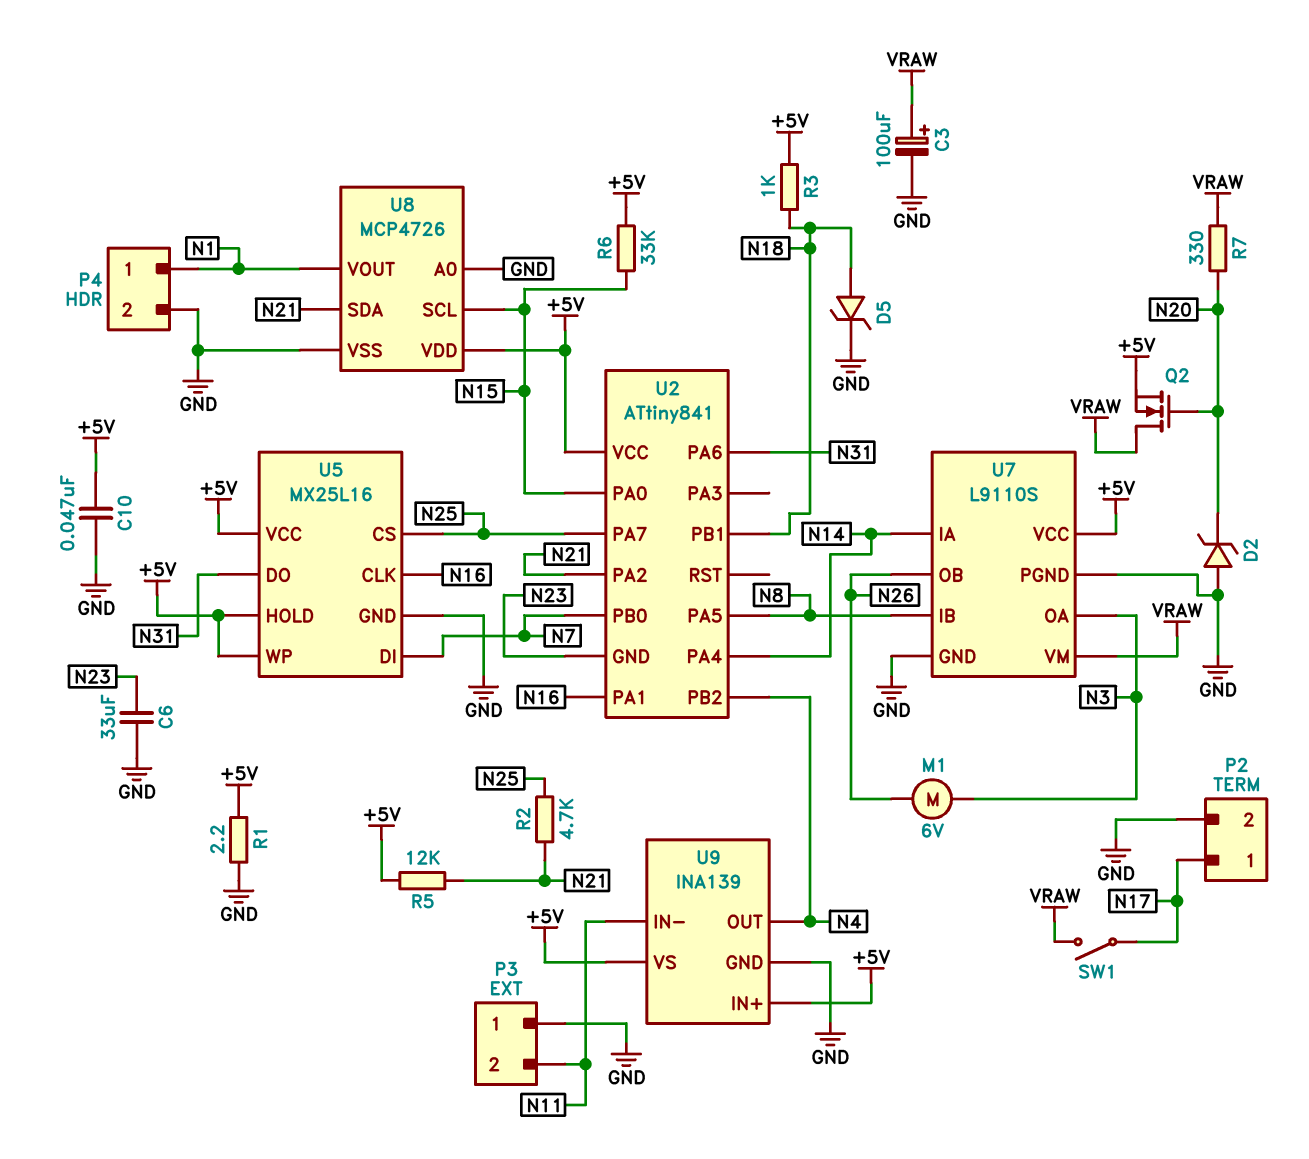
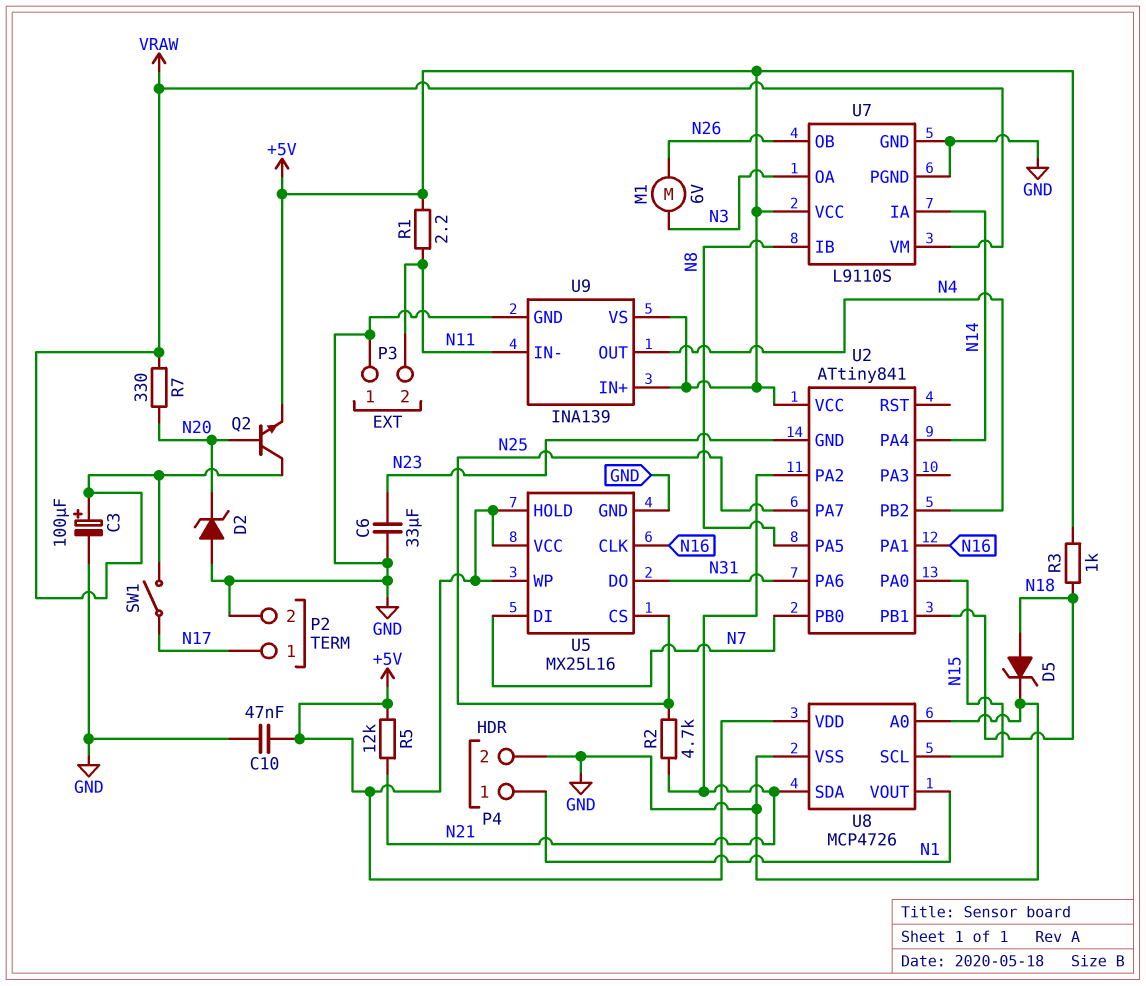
Q2: NMOS (G N20, D VRAW, S +5V) -> NPN (B N20, C VRAW, E +5V)
R1: 2.2 (+5V, GND) -> 2.2 (+5V, N11)
R6: 33k (+5V, N15) -> none

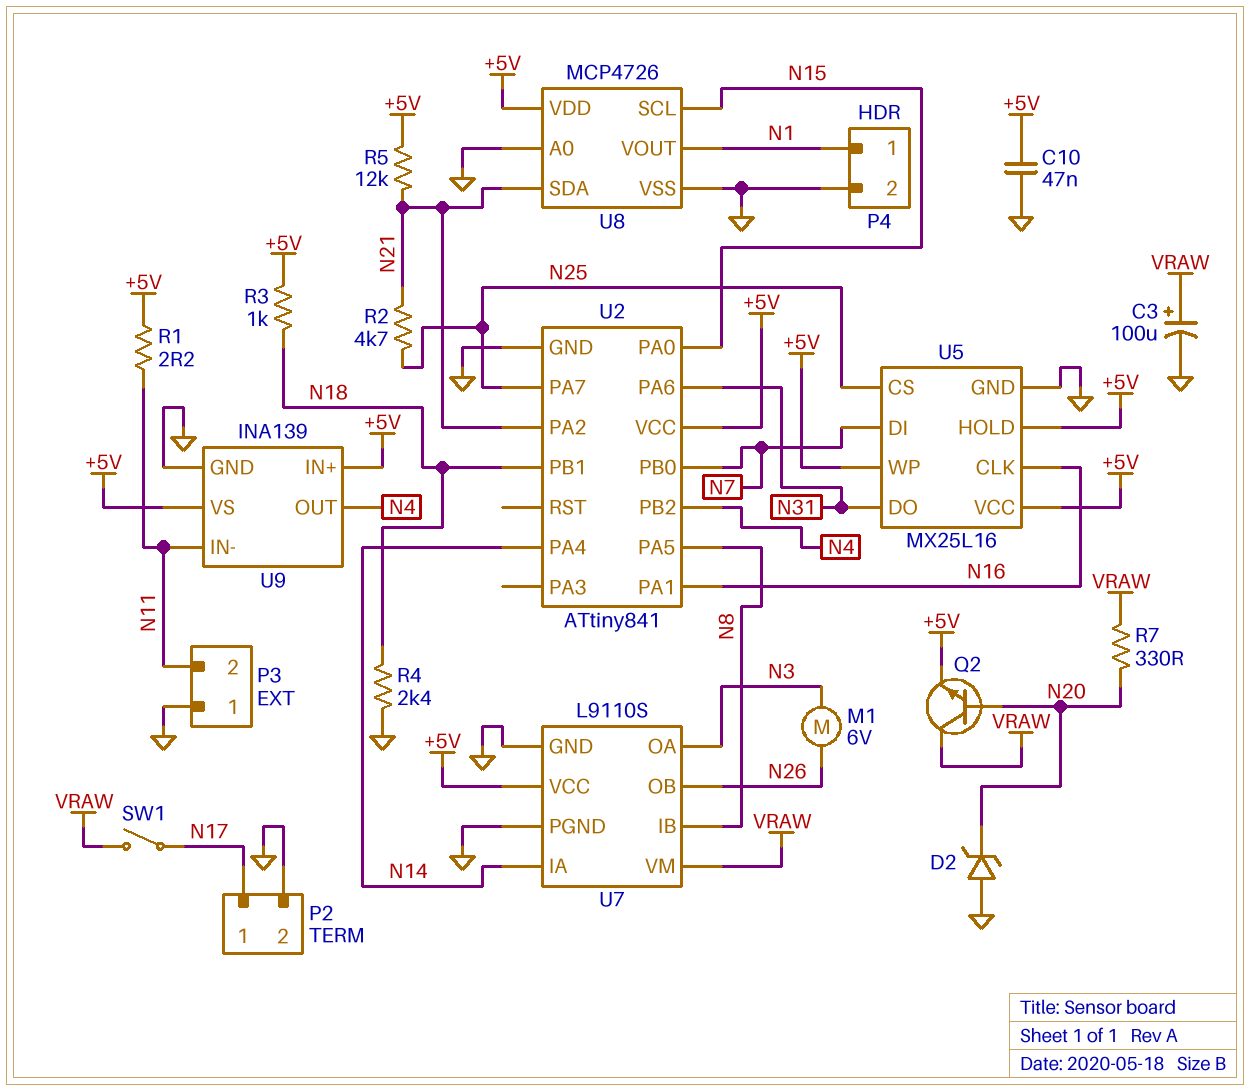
C6: 33uF (GND, N23) -> none
D5: zener (A N18, K GND) -> none
R4: none -> 2.4k (GND, N18)
U2 pin GND: N23 -> GND

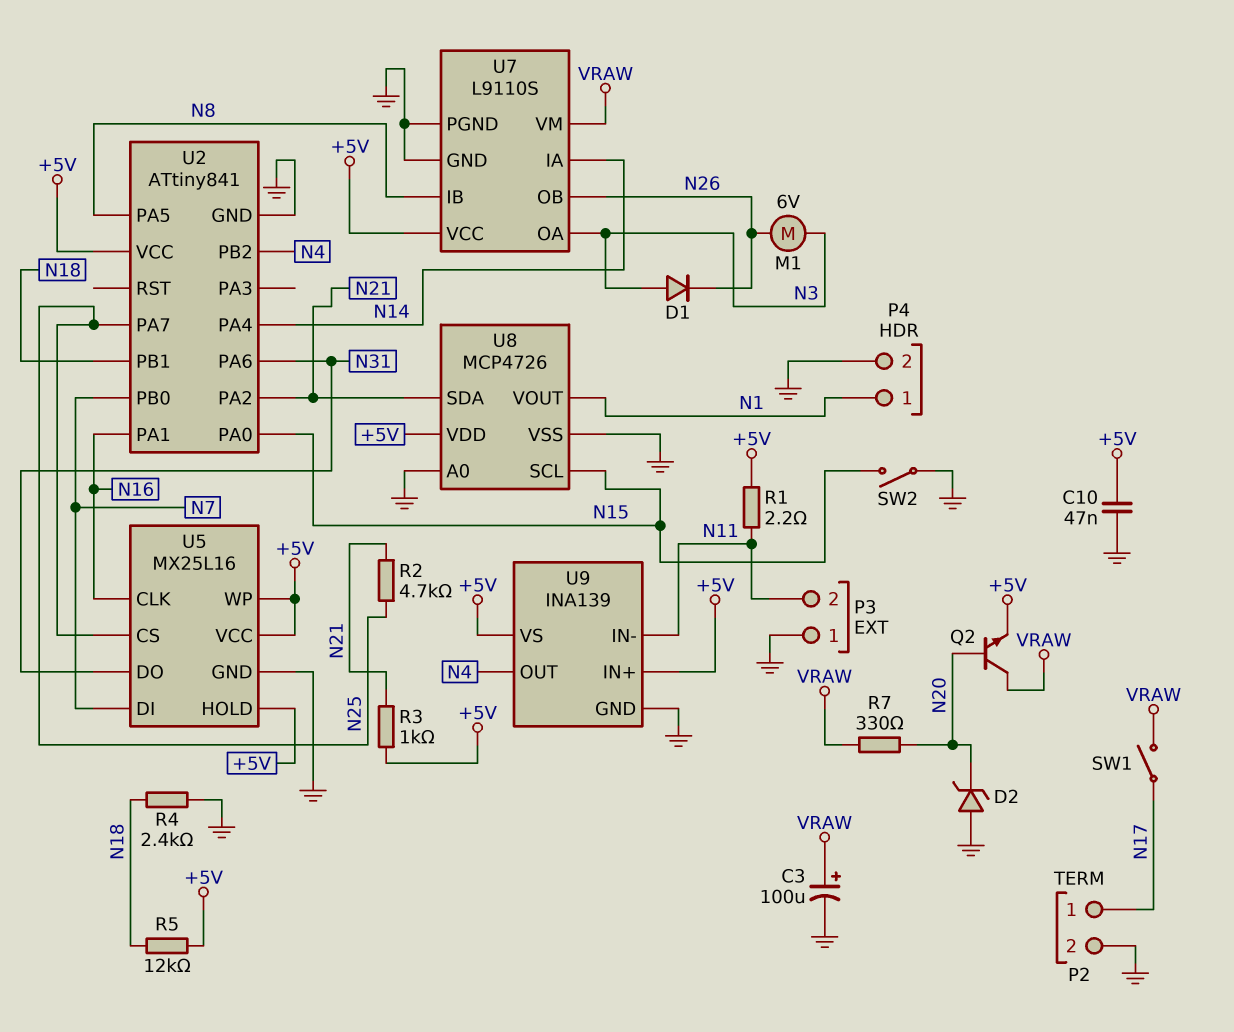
D1: none -> diode (A N3, K N26)
R3: 1k (+5V, N18) -> 1k (+5V, N21)
R5: 12k (+5V, N21) -> 12k (+5V, N18)
SW2: none -> switch (GND, N15)

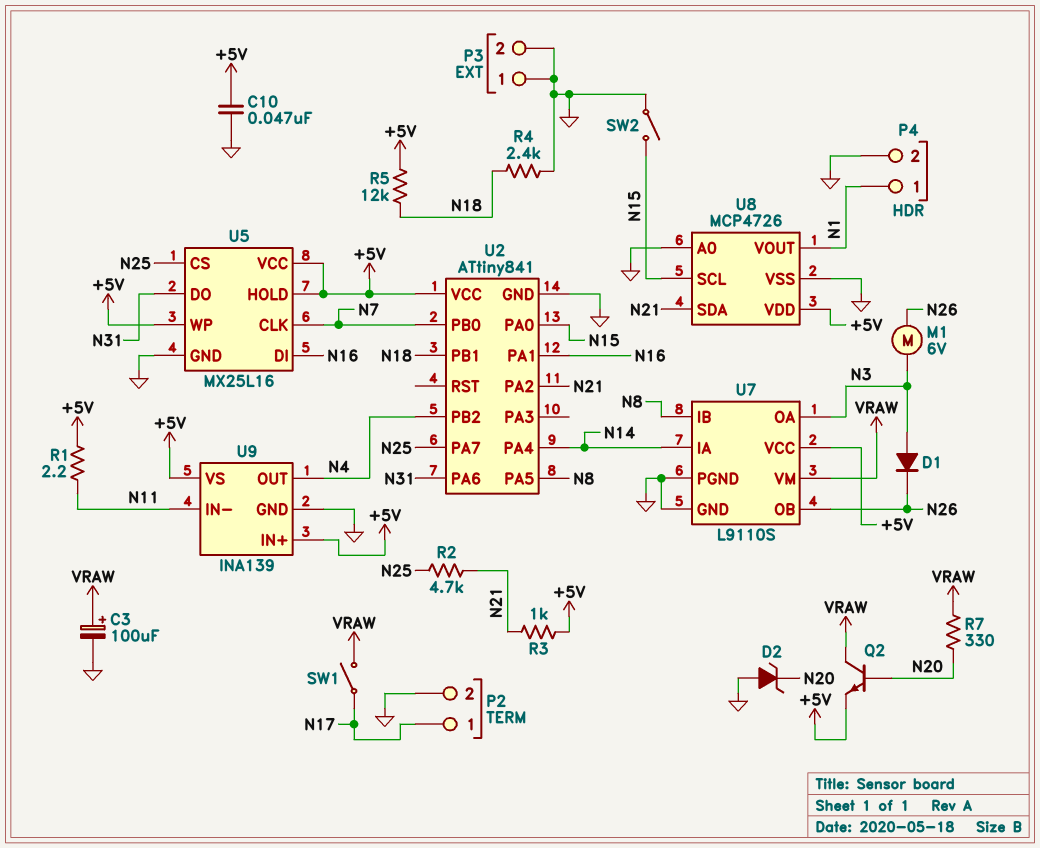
P3 pin 2: N11 -> GND
U5 pin CLK: N16 -> N7
U5 pin DI: N7 -> N16

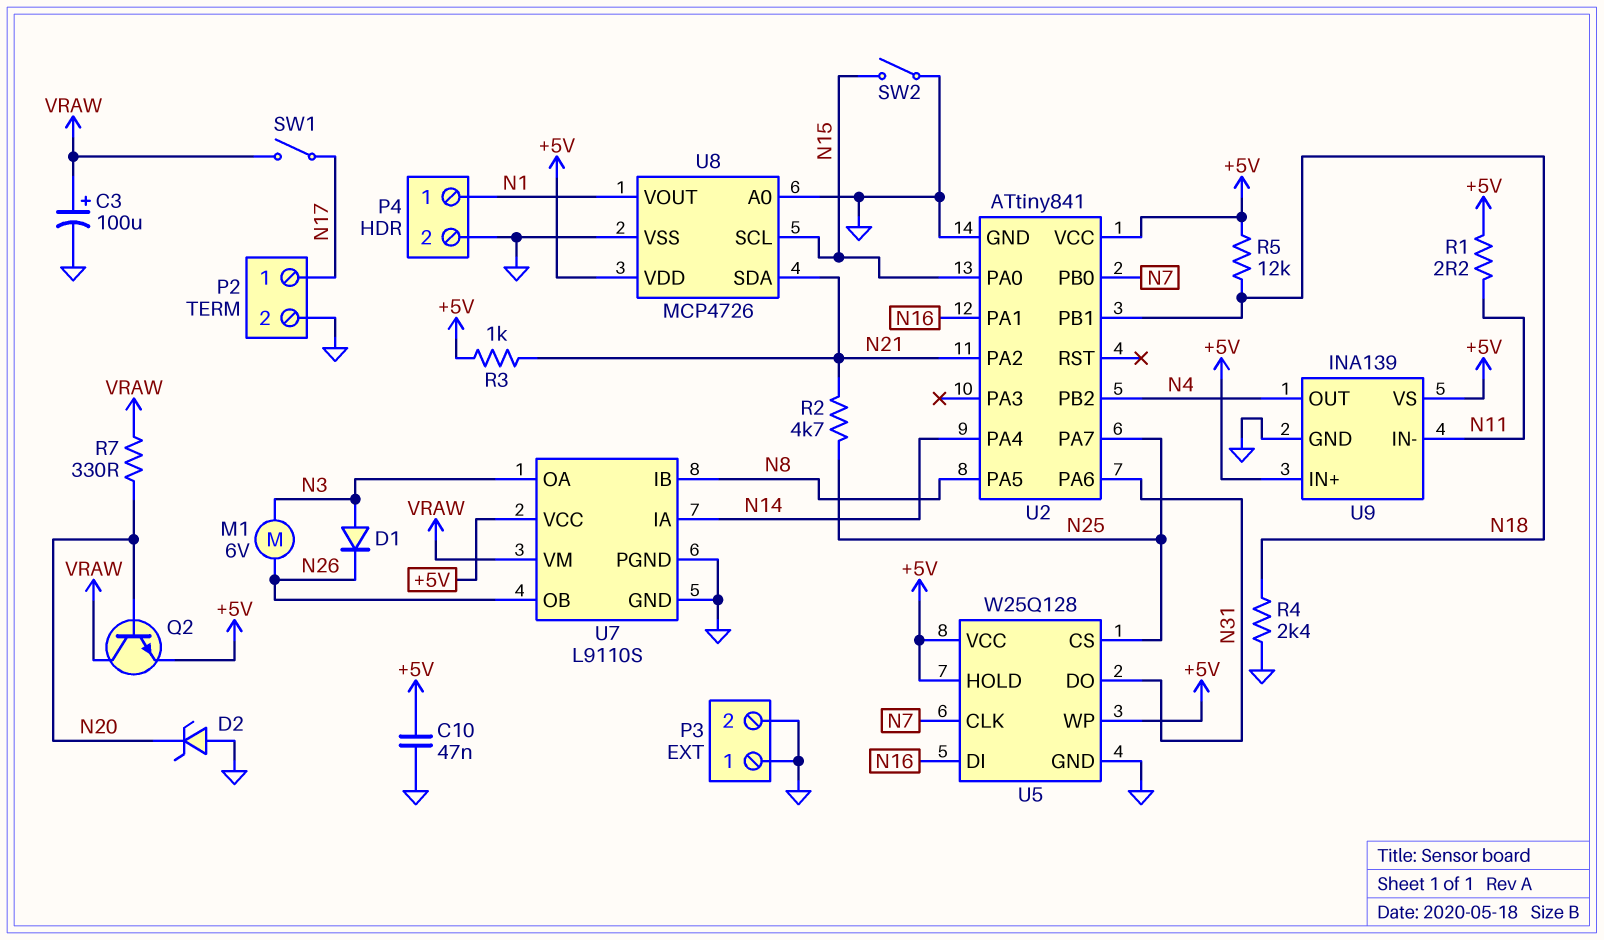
U5: MX25L16 -> W25Q128

